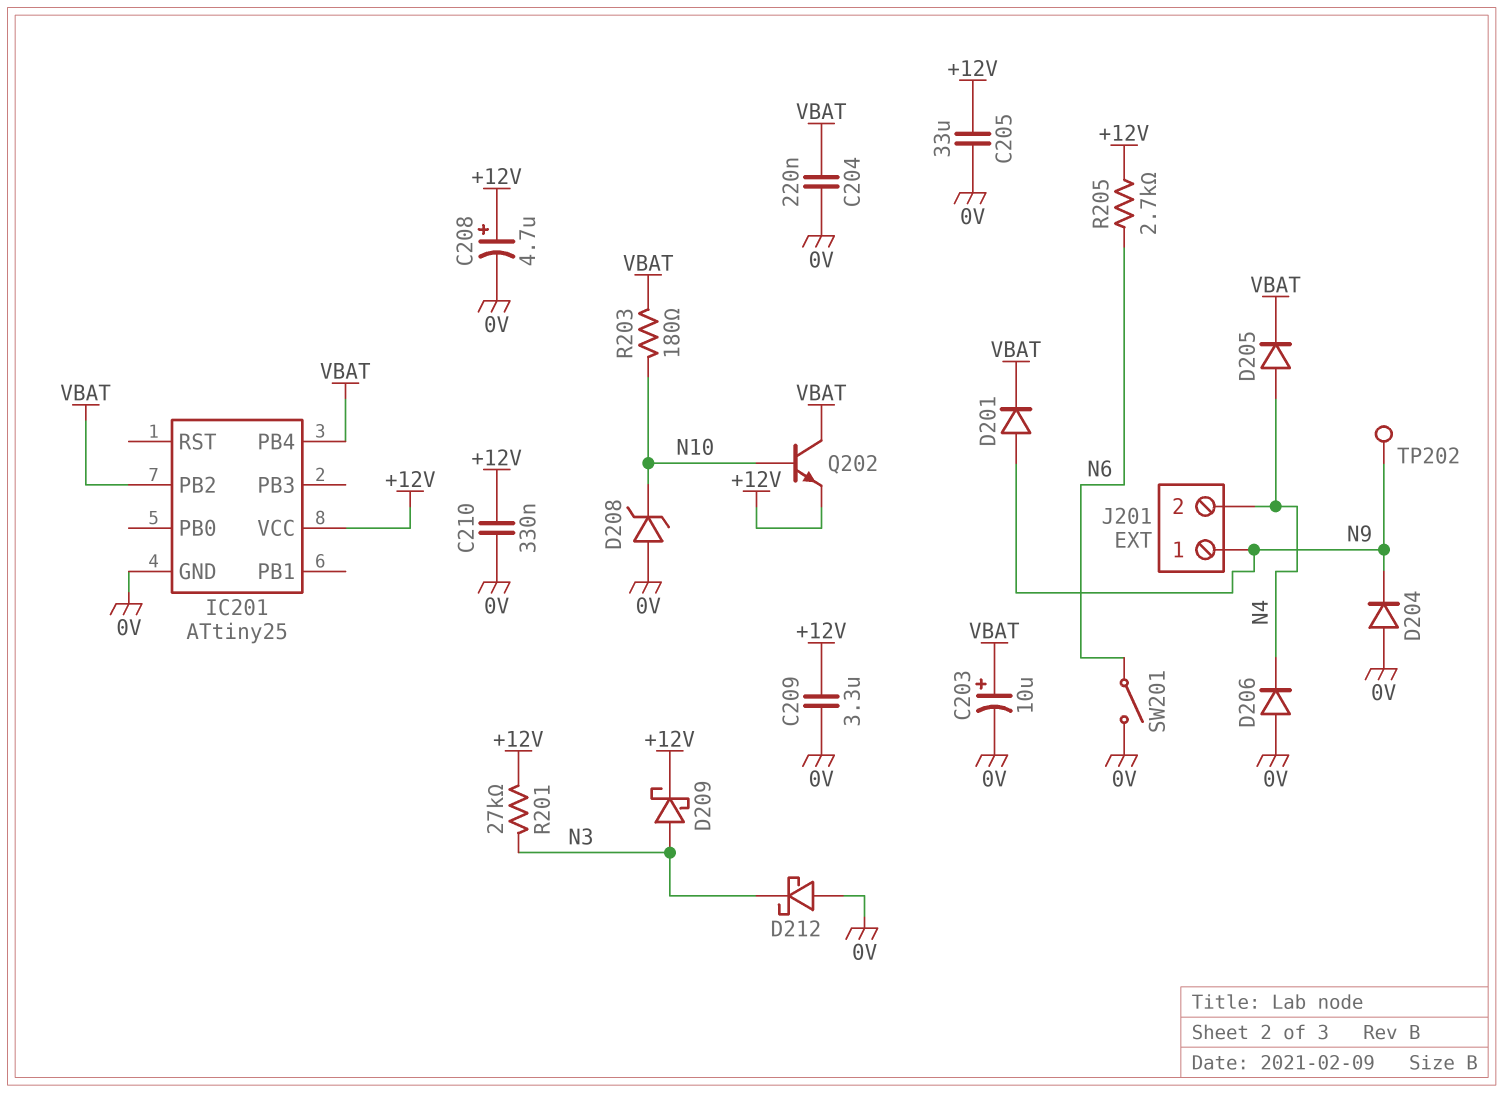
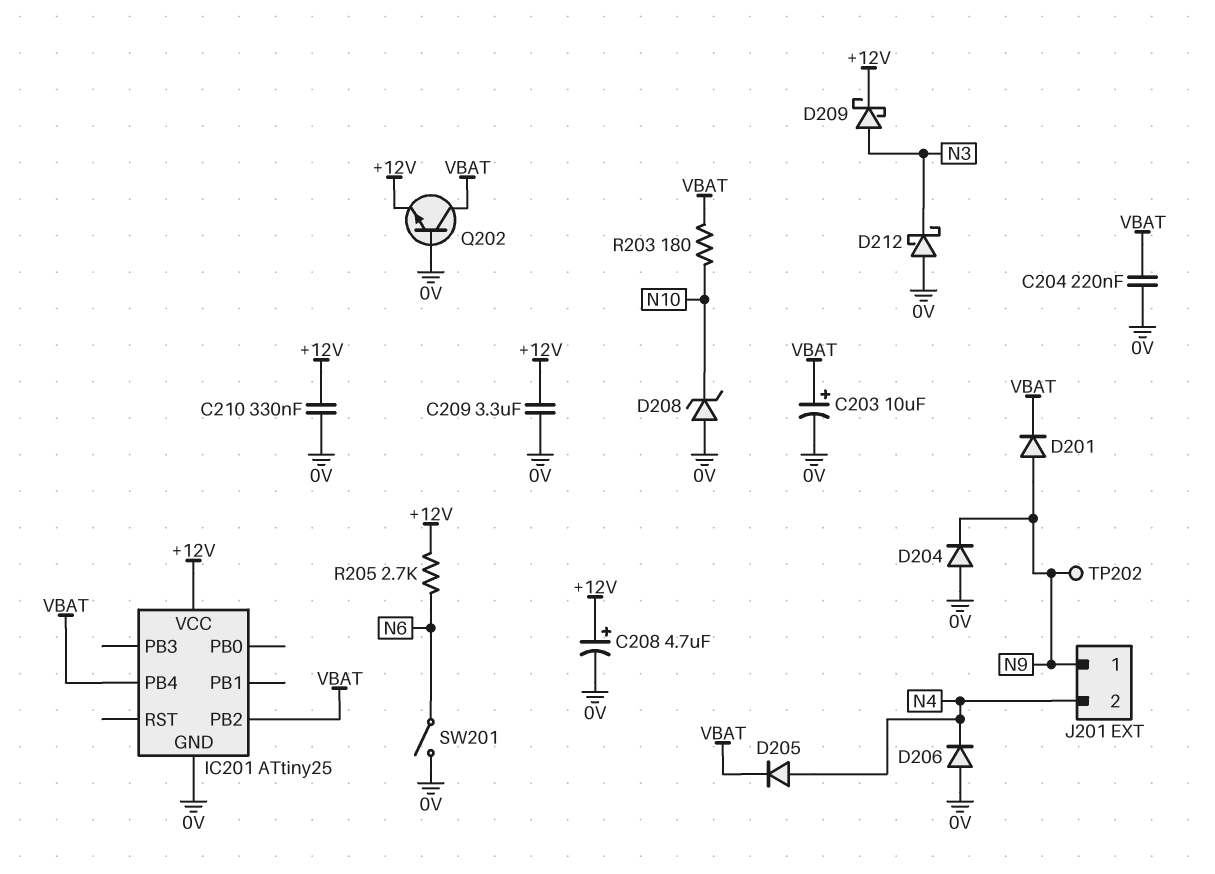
C205: 33uF (+12V, 0V) -> none
Q202: NPN (B N10, C VBAT, E +12V) -> NPN (B 0V, C VBAT, E +12V)
R201: 27k (+12V, N3) -> none

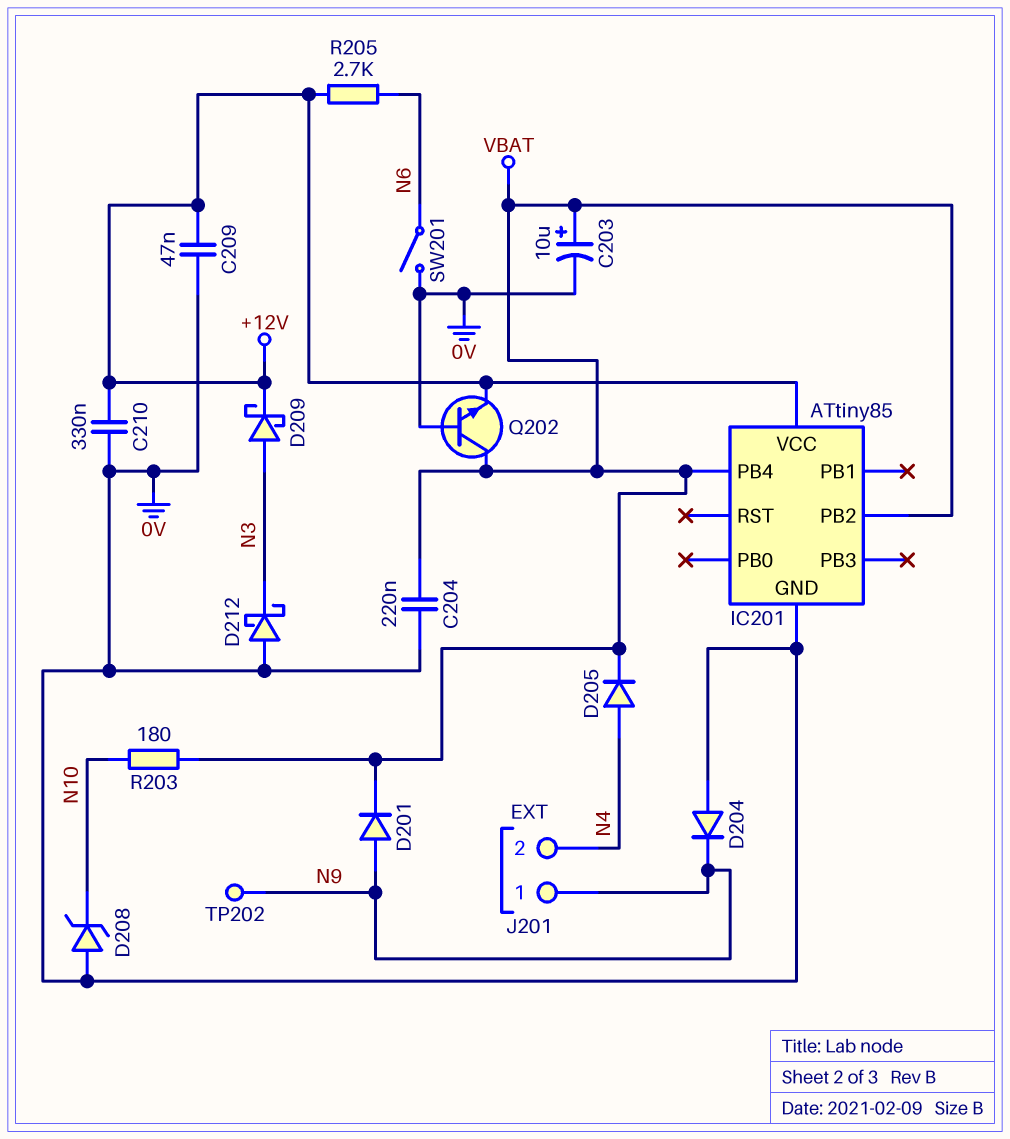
C208: 4.7uF (plus +12V, minus 0V) -> none
C209: 3.3uF (+12V, 0V) -> 47nF (+12V, 0V)
D206: diode (A 0V, K N4) -> none
IC201: ATtiny25 -> ATtiny85

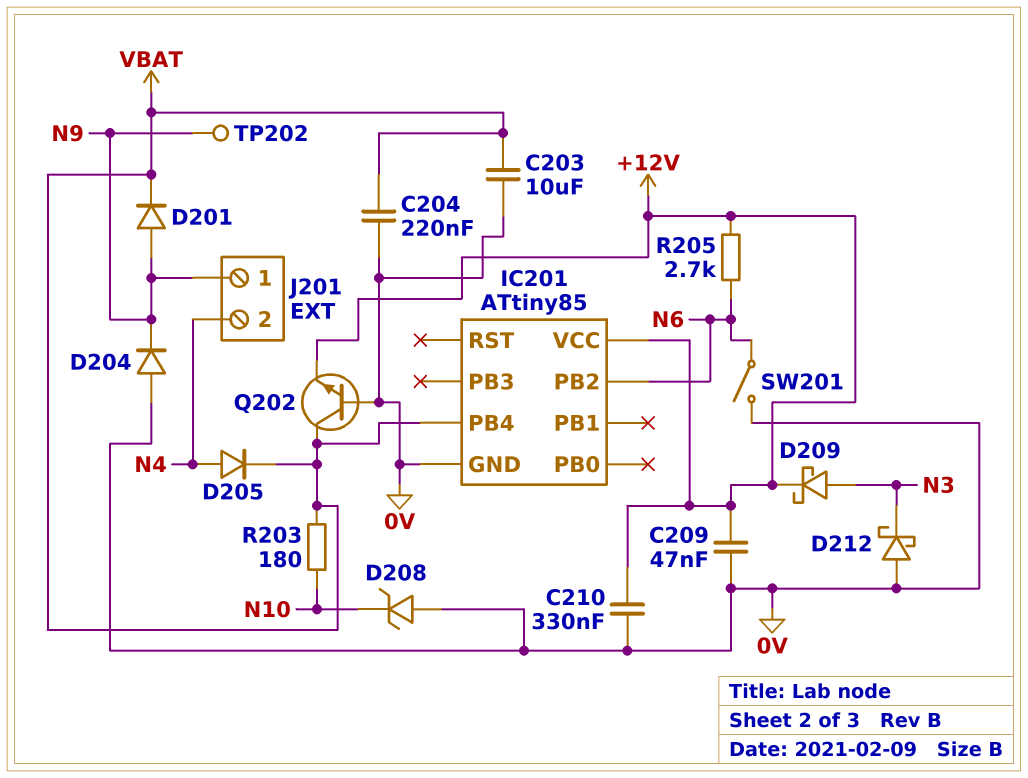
C203: 10uF (plus VBAT, minus 0V) -> 10uF (0V, VBAT)
IC201 pin PB2: VBAT -> N6

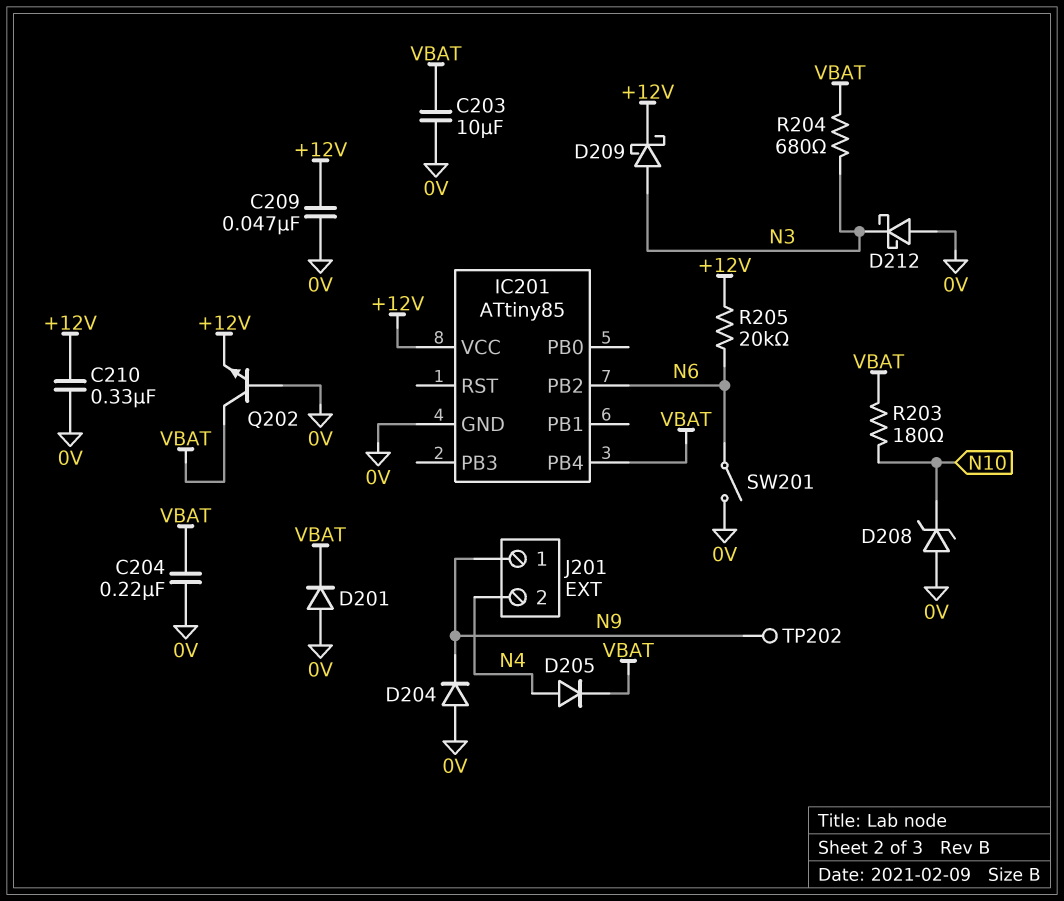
D201: diode (A N9, K VBAT) -> diode (A 0V, K VBAT)
R204: none -> 680 (N3, VBAT)
R205: 2.7k (+12V, N6) -> 20k (+12V, N6)

